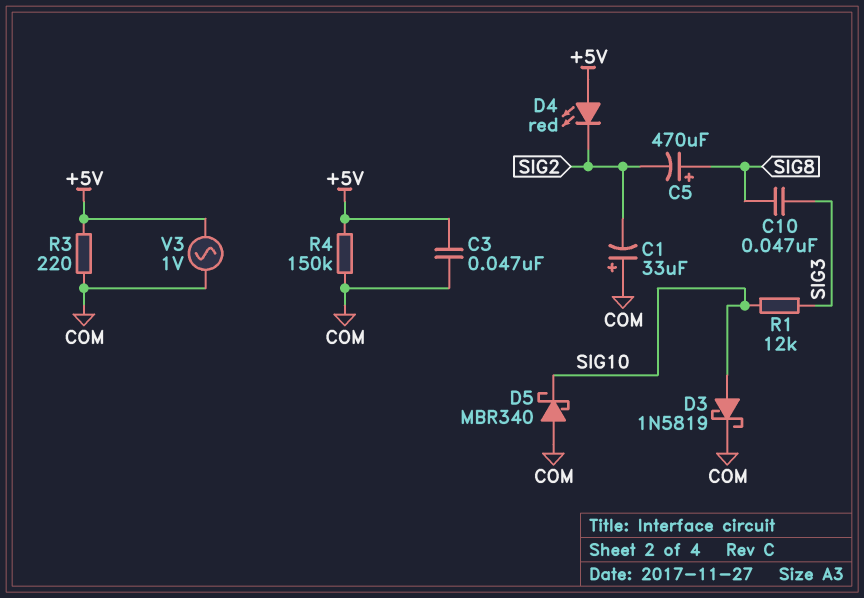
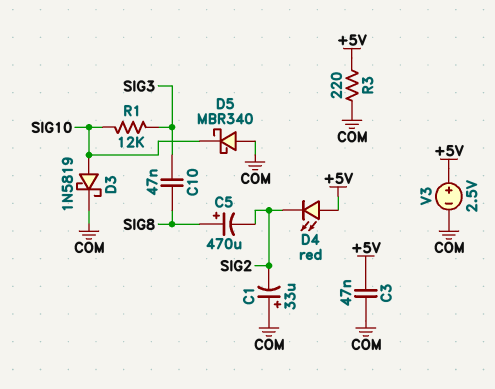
R4: 150k (+5V, COM) -> none
V3: AC 1V (+5V, COM) -> 2.5V (plus +5V, minus COM)

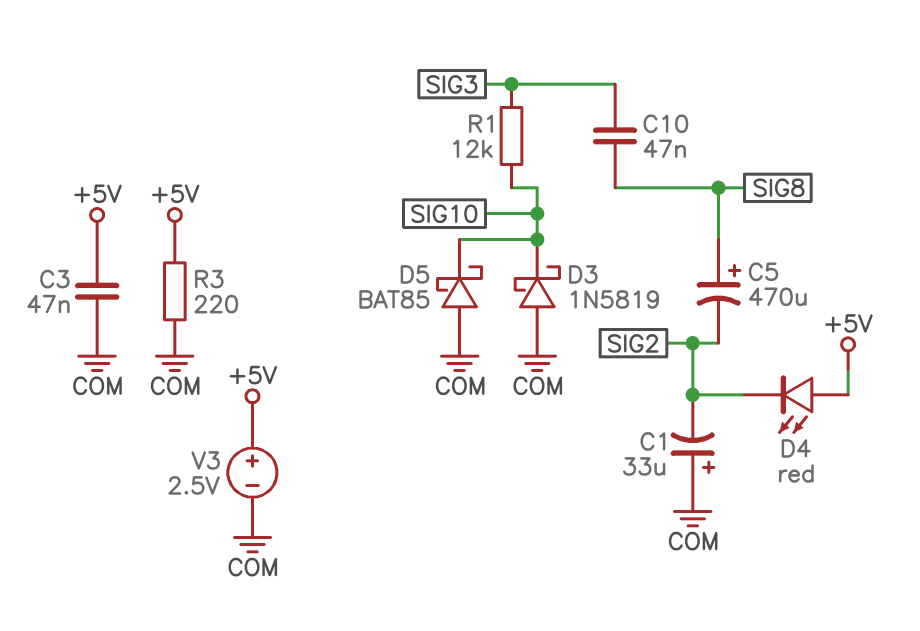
D3: schottky 1N5819 (A SIG10, K COM) -> schottky 1N5819 (A COM, K SIG10)
D5: schottky MBR340 (A COM, K SIG10) -> schottky BAT85 (A COM, K SIG10)

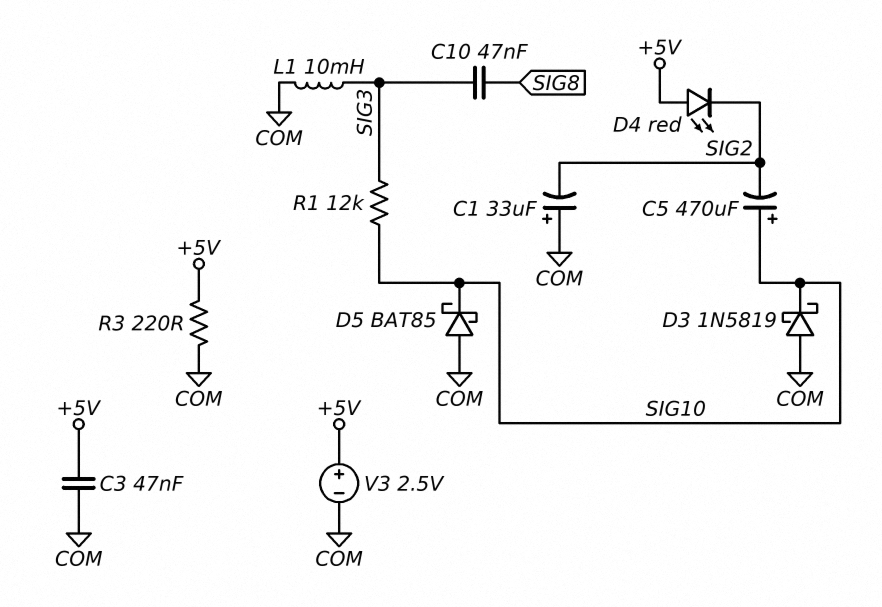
C5: 470uF (plus SIG8, minus SIG2) -> 470uF (plus SIG10, minus SIG2)
L1: none -> 10mH (COM, SIG3)

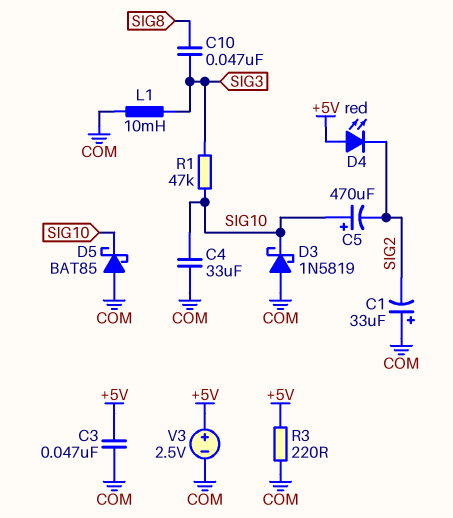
C4: none -> 33uF (COM, SIG10)
R1: 12k (SIG3, SIG10) -> 47k (SIG3, SIG10)

